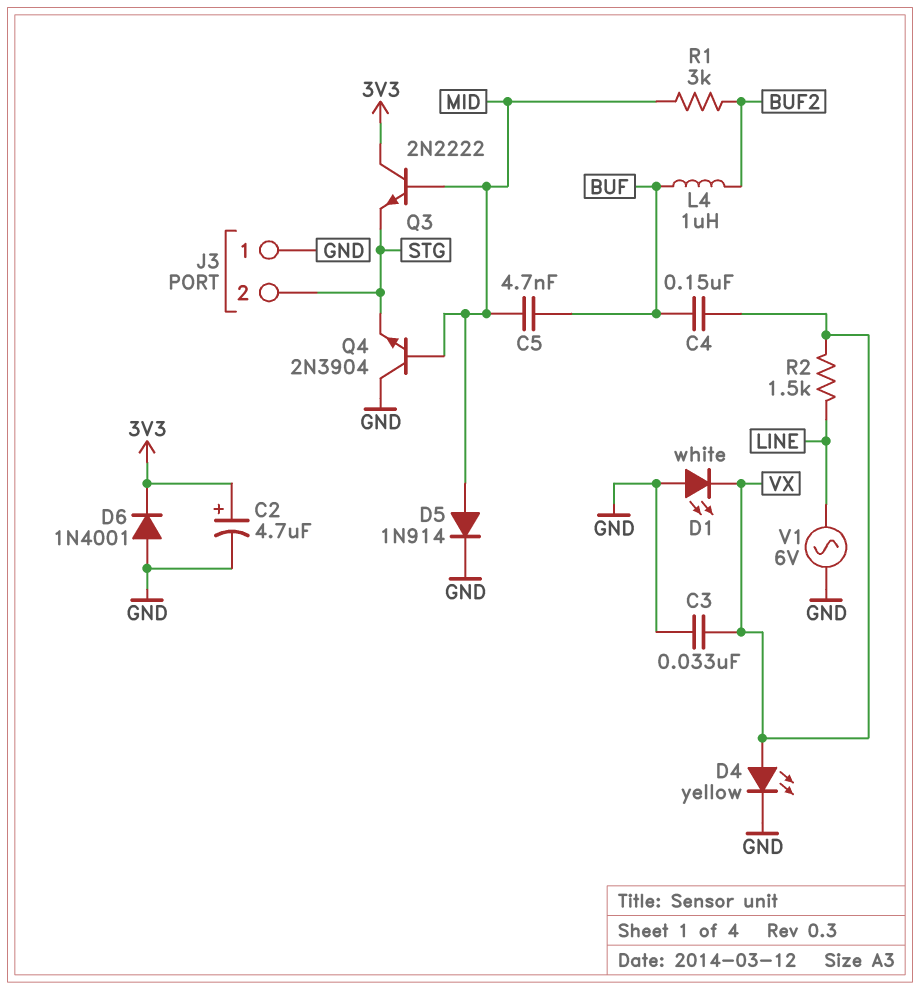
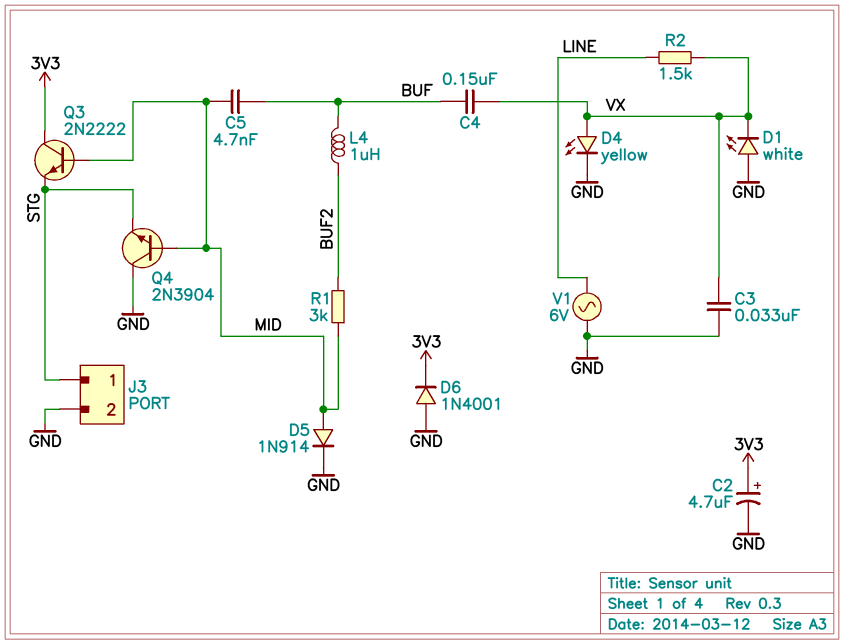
J3 pin 1: GND -> STG
J3 pin 2: STG -> GND

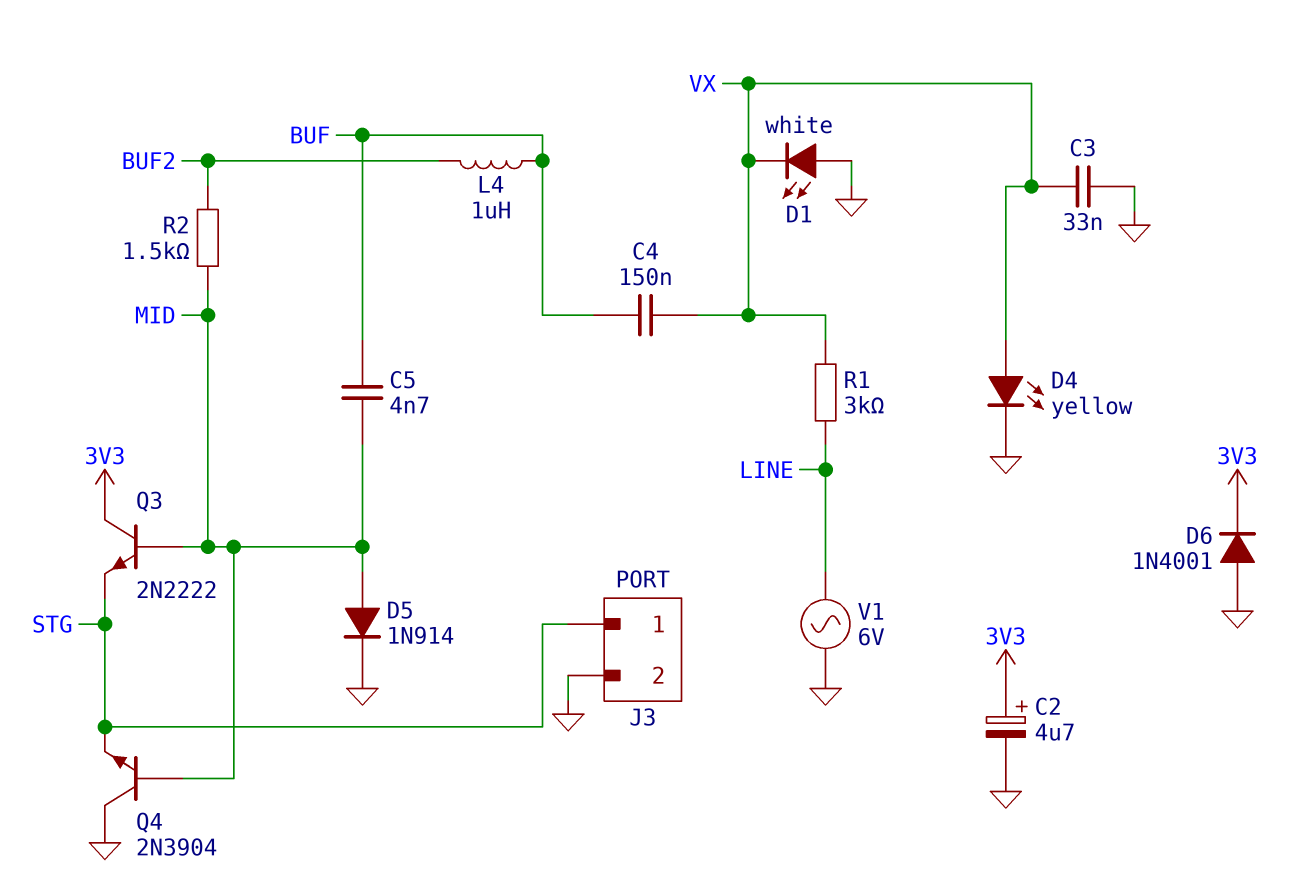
R1: 3k (BUF2, MID) -> 3k (LINE, VX)
R2: 1.5k (LINE, VX) -> 1.5k (BUF2, MID)

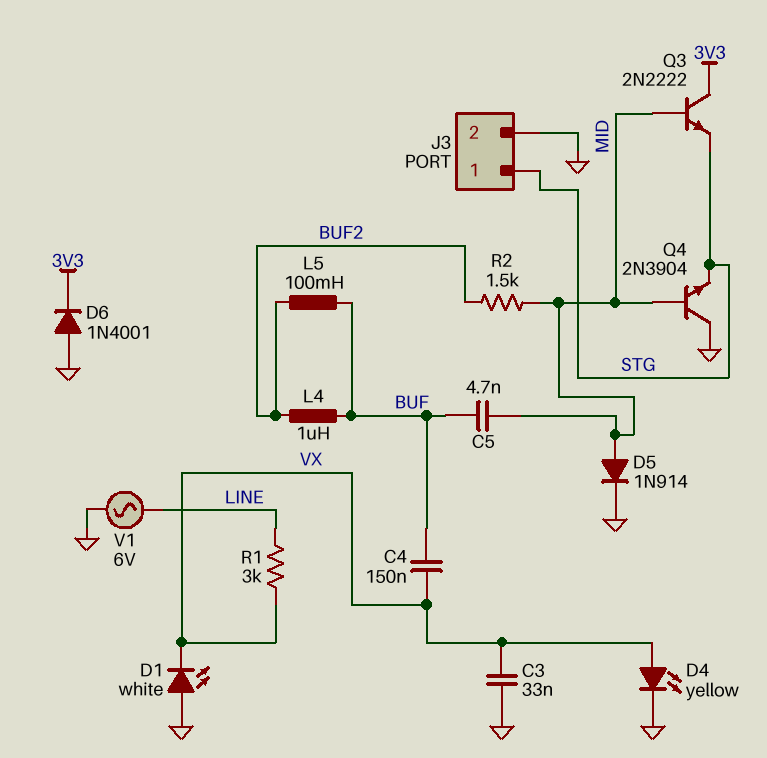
C2: 4.7uF (plus 3V3, minus GND) -> none
L5: none -> 100mH (BUF, BUF2)

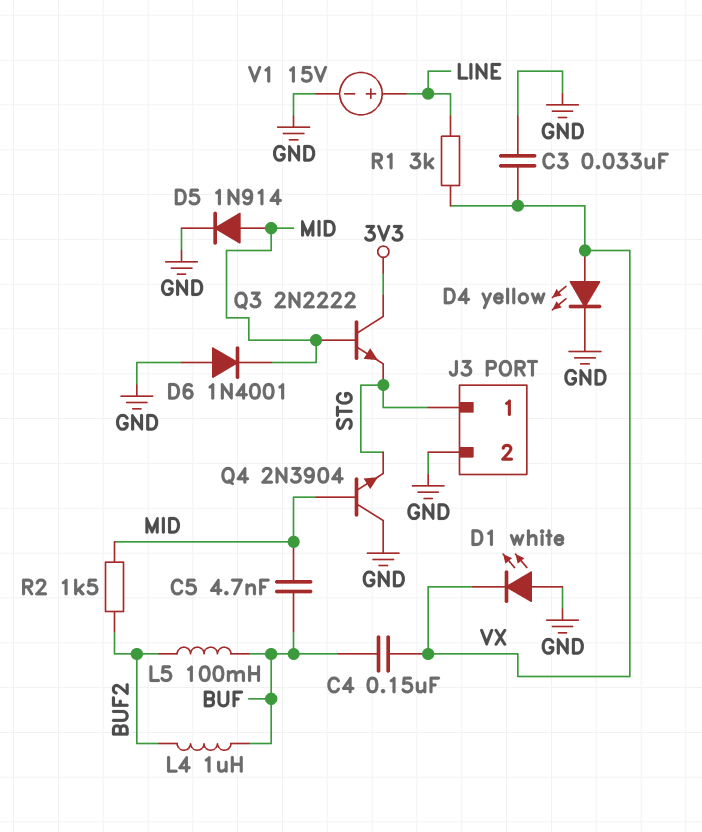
D6: diode 1N4001 (A GND, K 3V3) -> diode 1N4001 (A GND, K MID)
V1: AC 6V (GND, LINE) -> 15V (plus LINE, minus GND)

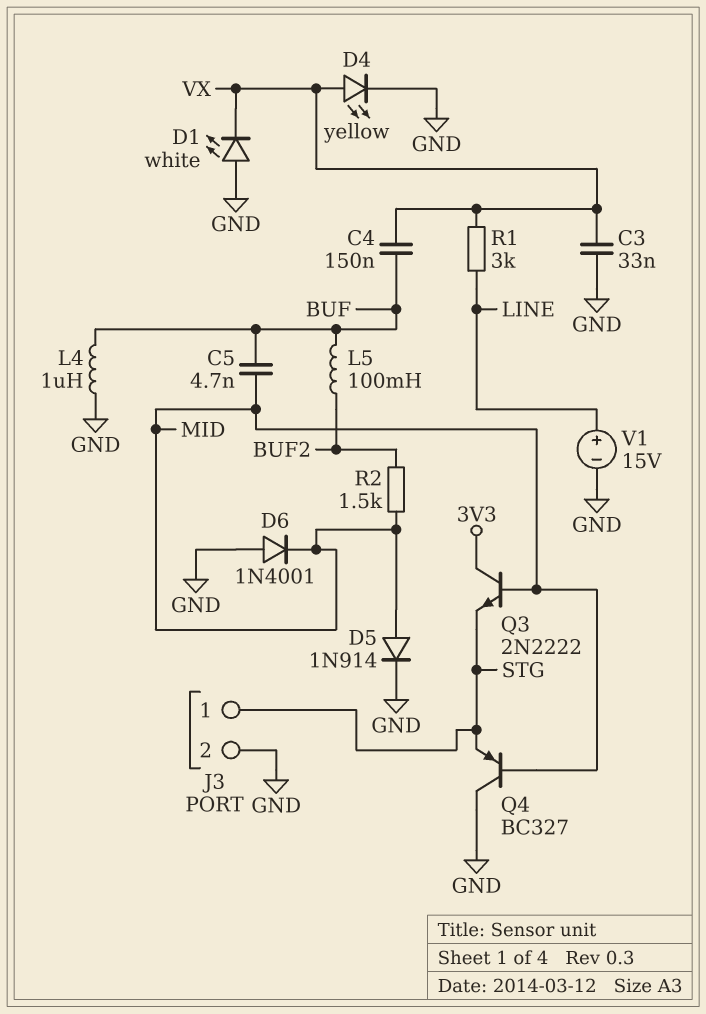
L4: 1uH (BUF, BUF2) -> 1uH (BUF, GND)
Q4: NPN 2N3904 (B MID, C GND, E STG) -> PNP BC327 (B MID, C GND, E STG)

